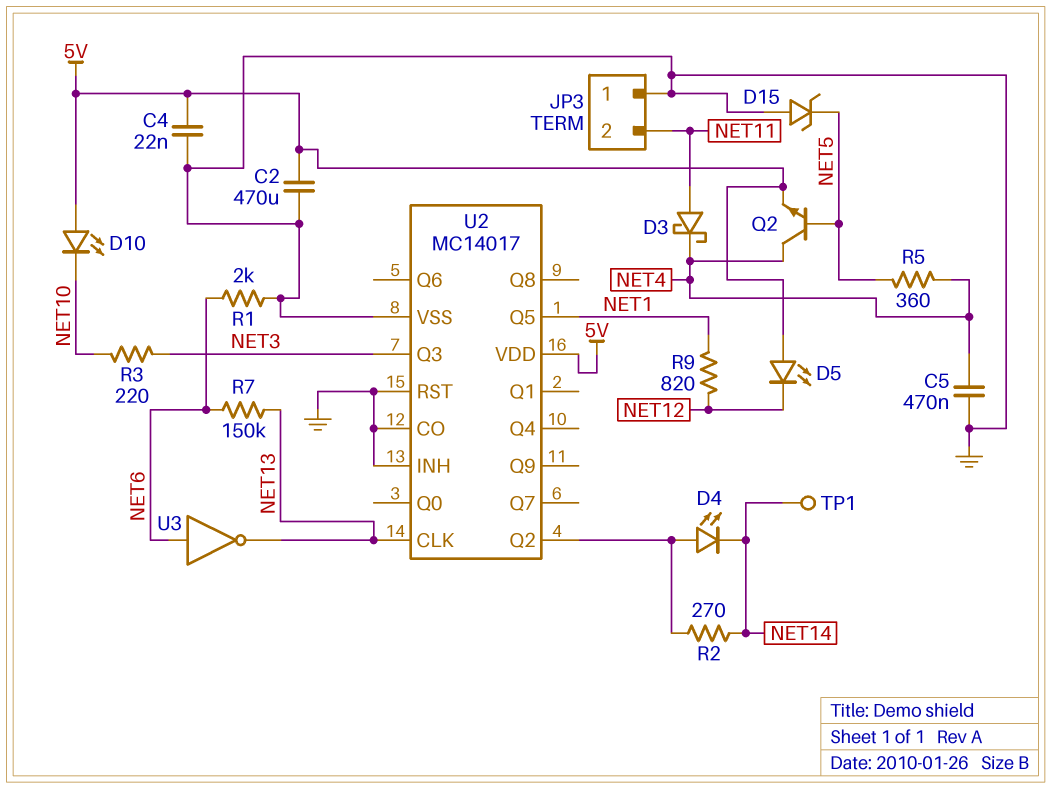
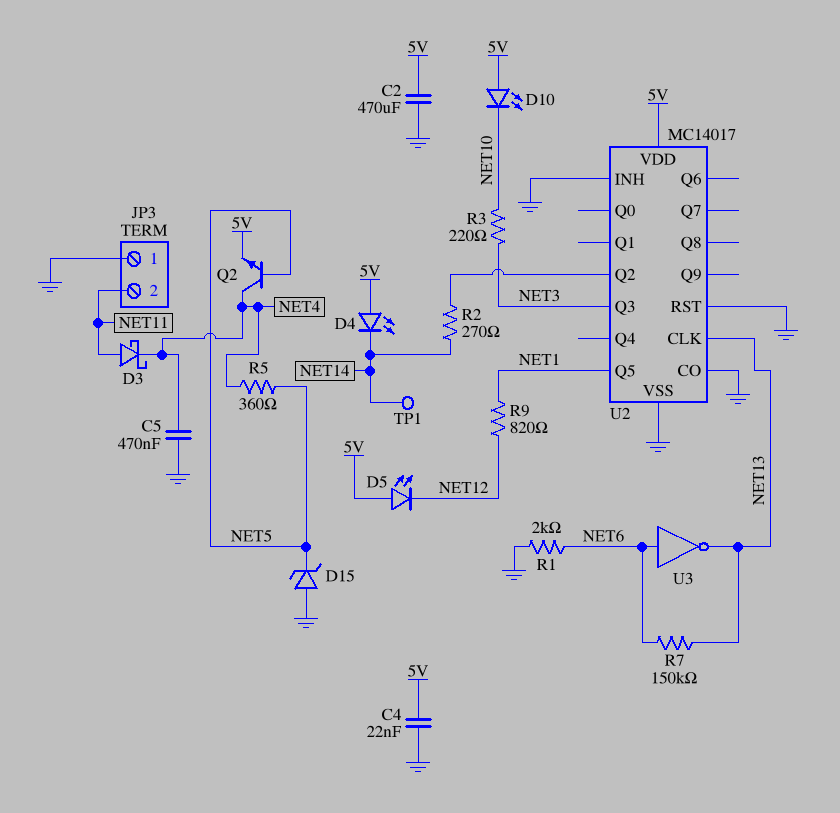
D4: LED (A U2/Q2, K NET14) -> LED (A 5V, K NET14)

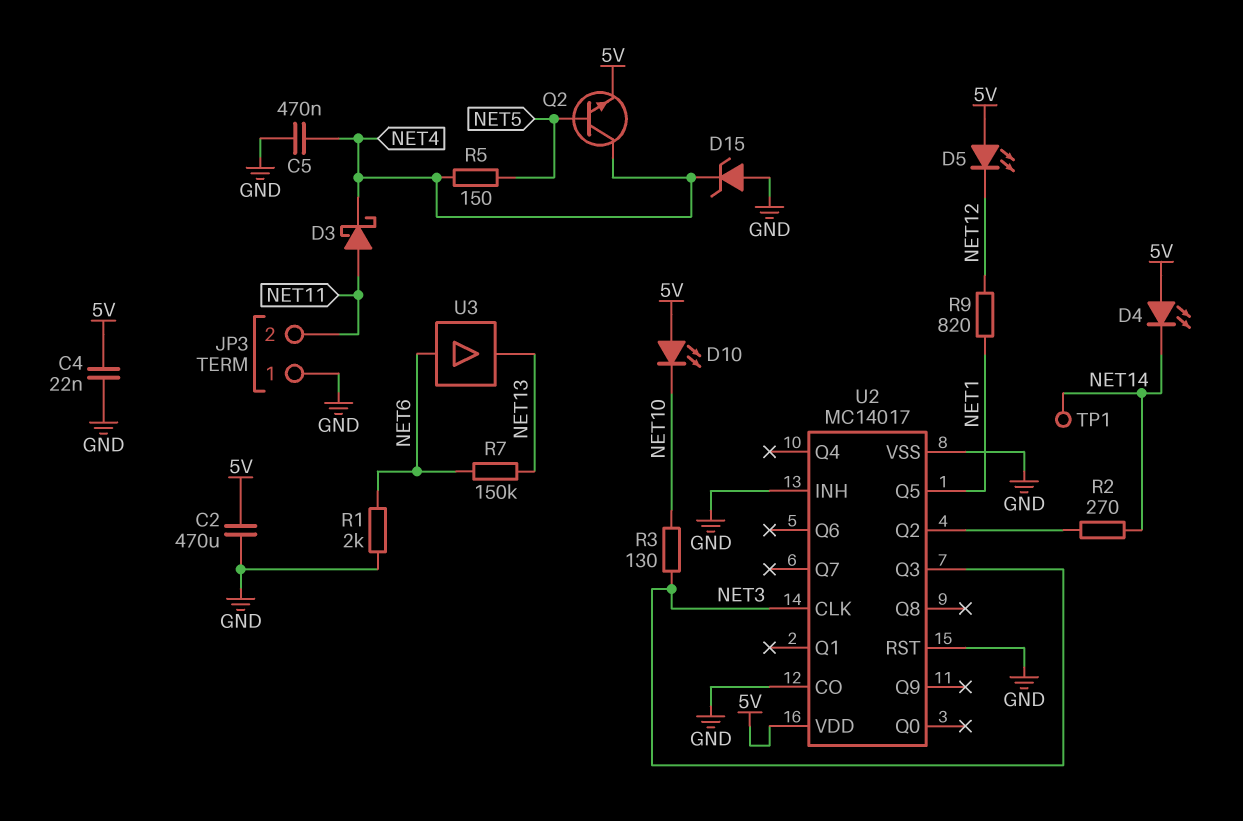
D15: zener (A GND, K NET5) -> zener (A GND, K NET4)
R3: 220 (NET3, NET10) -> 130 (NET3, NET10)
R5: 360 (NET4, NET5) -> 150 (NET4, NET5)
U2 pin CLK: NET13 -> NET3
U3: NOT (in NET6, out NET13) -> buffer (in NET6, out NET13)

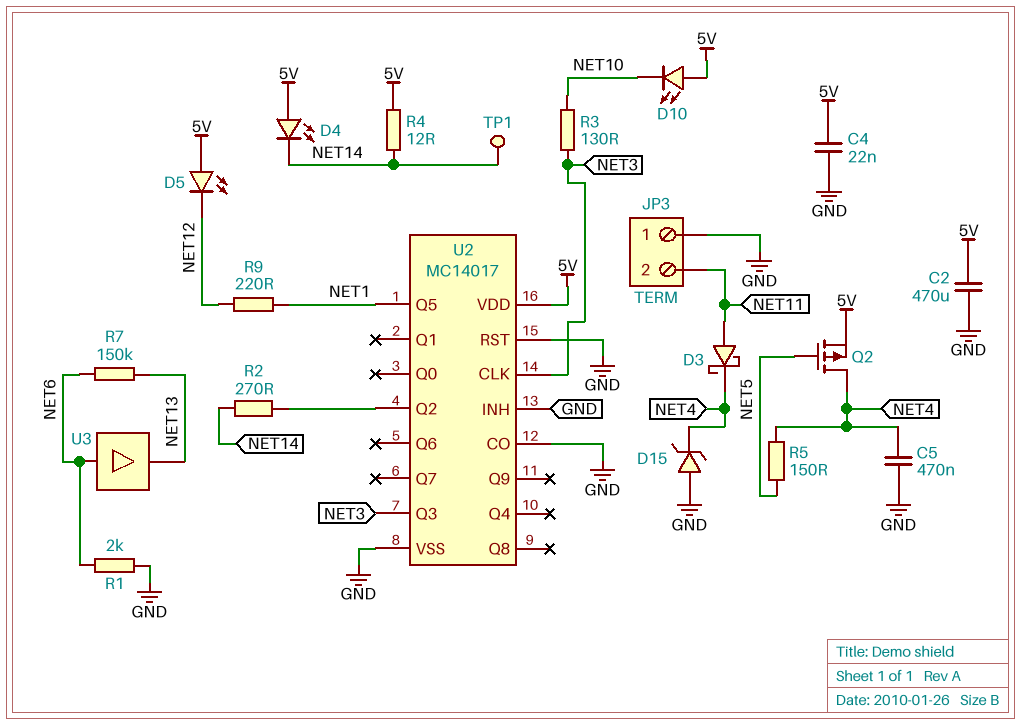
Q2: NPN (B NET5, C NET4, E 5V) -> PMOS (G NET5, D NET4, S 5V)
R4: none -> 12 (5V, NET14)
R9: 820 (NET1, NET12) -> 220 (NET1, NET12)

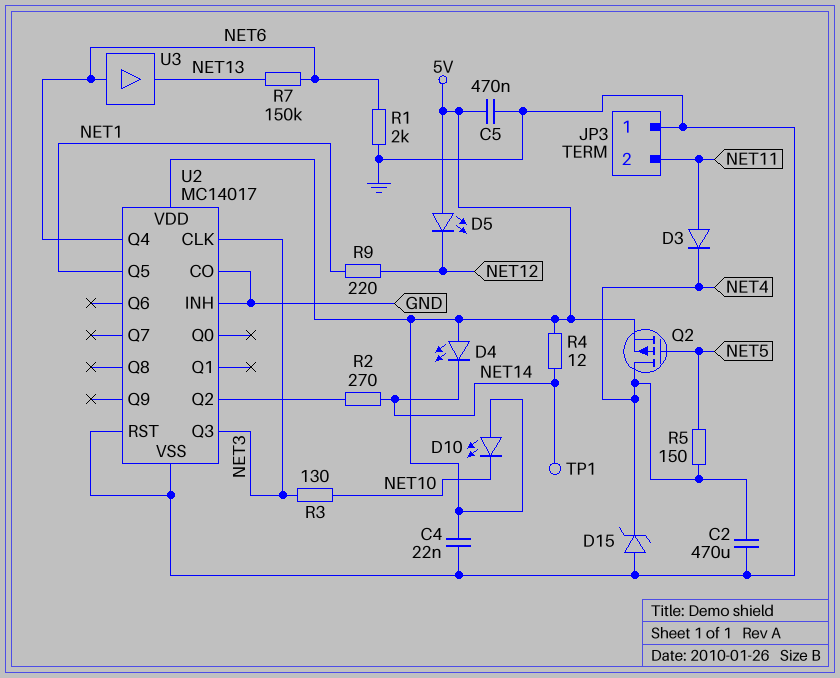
C2: 470uF (5V, GND) -> 470uF (GND, NET4)
C5: 470nF (GND, NET4) -> 470nF (5V, GND)
D3: schottky (A NET11, K NET4) -> diode (A NET11, K NET4)
U2 pin Q4: none -> NET6

